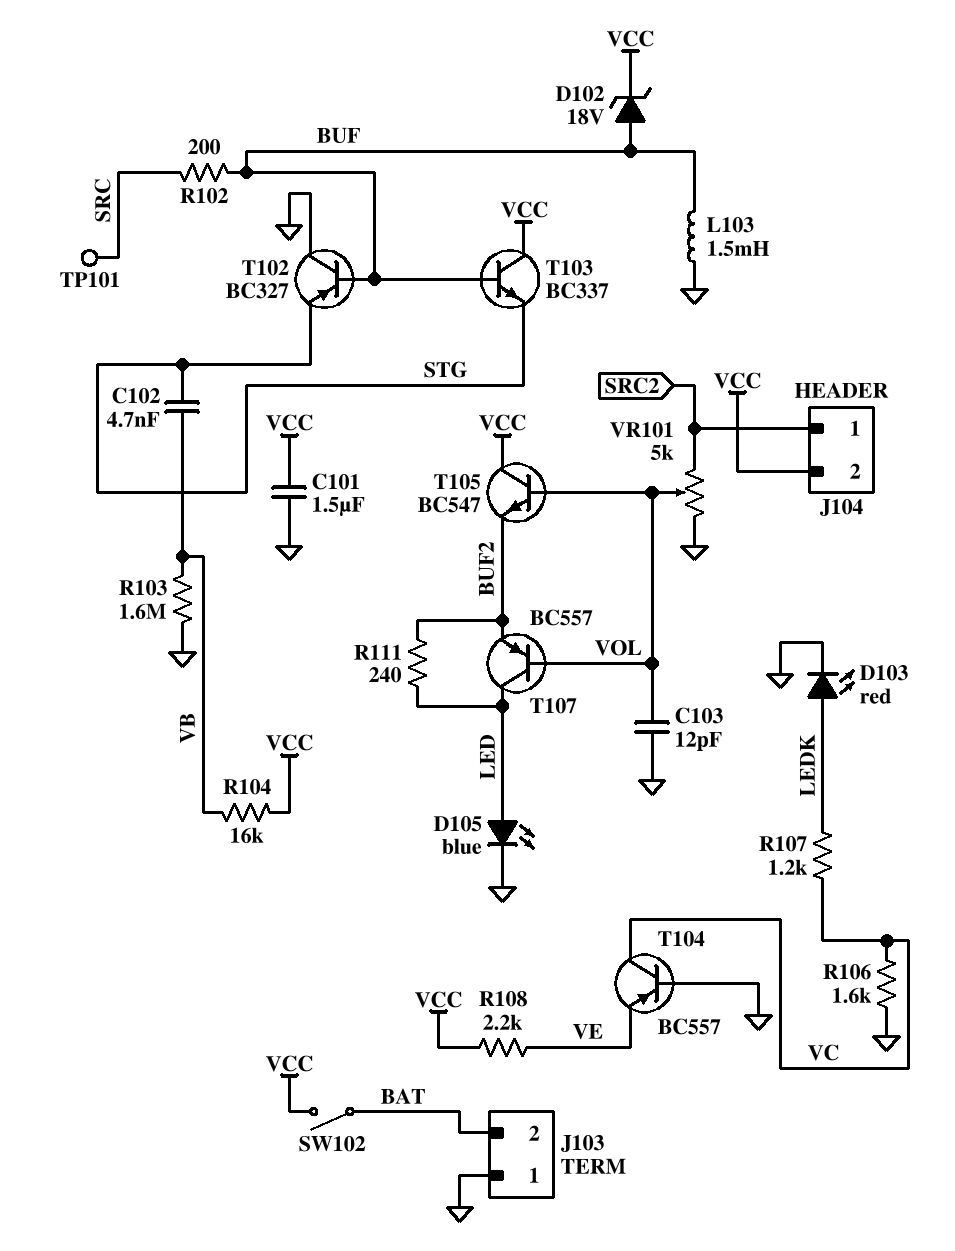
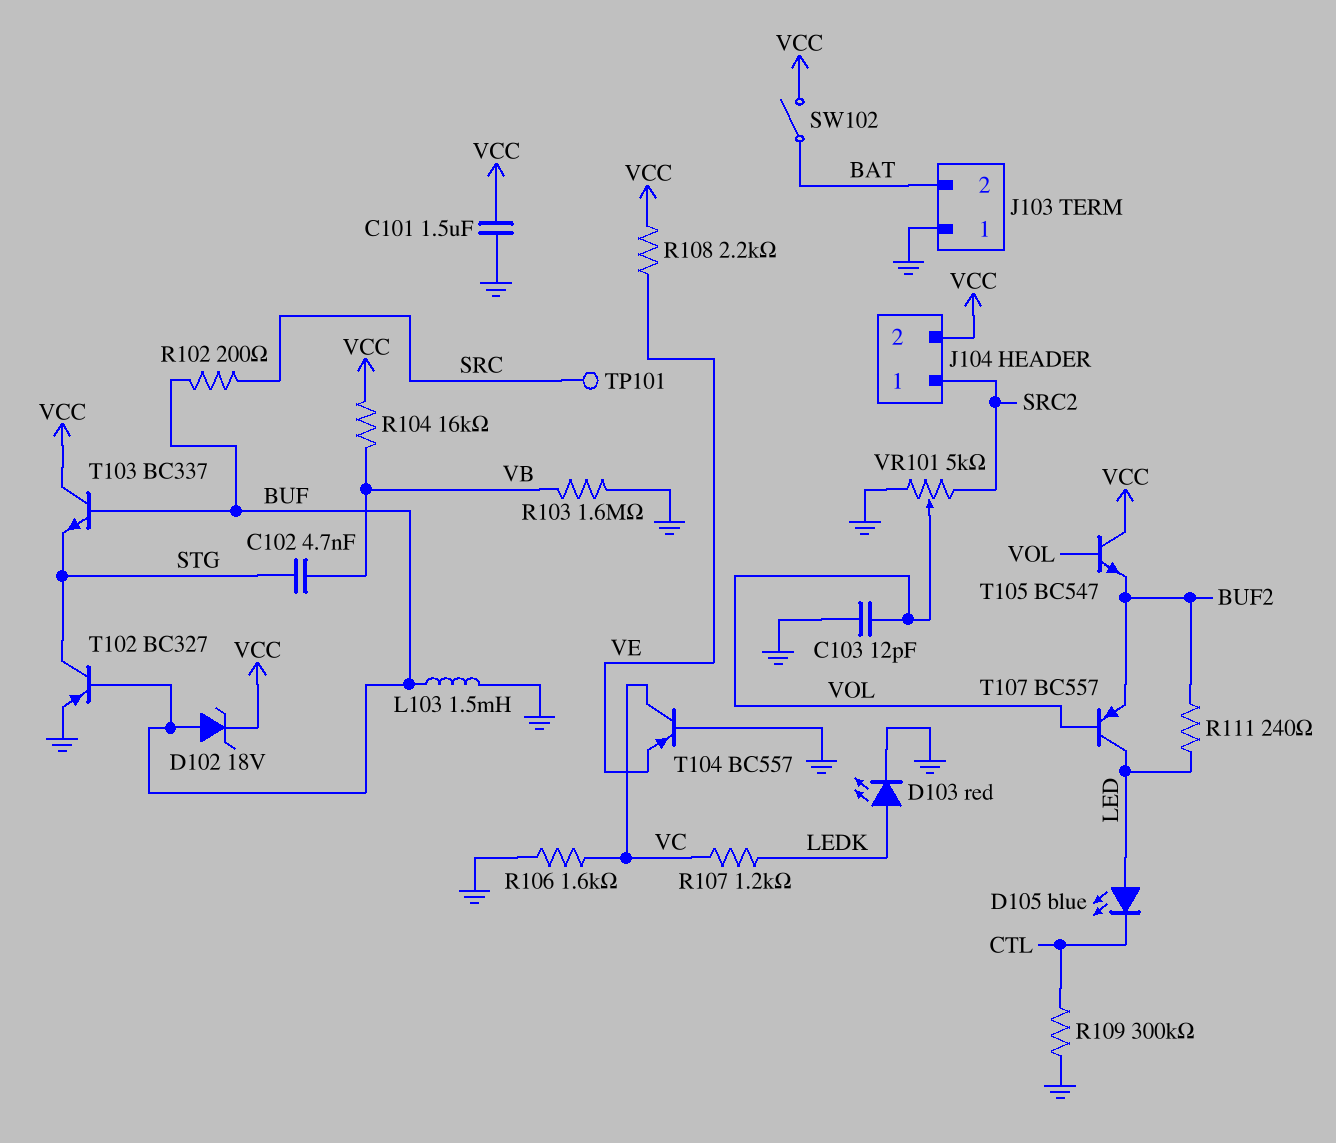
D105: LED blue (A LED, K GND) -> LED blue (A LED, K CTL)
R109: none -> 300k (CTL, GND)
T102: PNP BC327 (B BUF, C GND, E STG) -> PNP BC327 (B BUF, C STG, E GND)

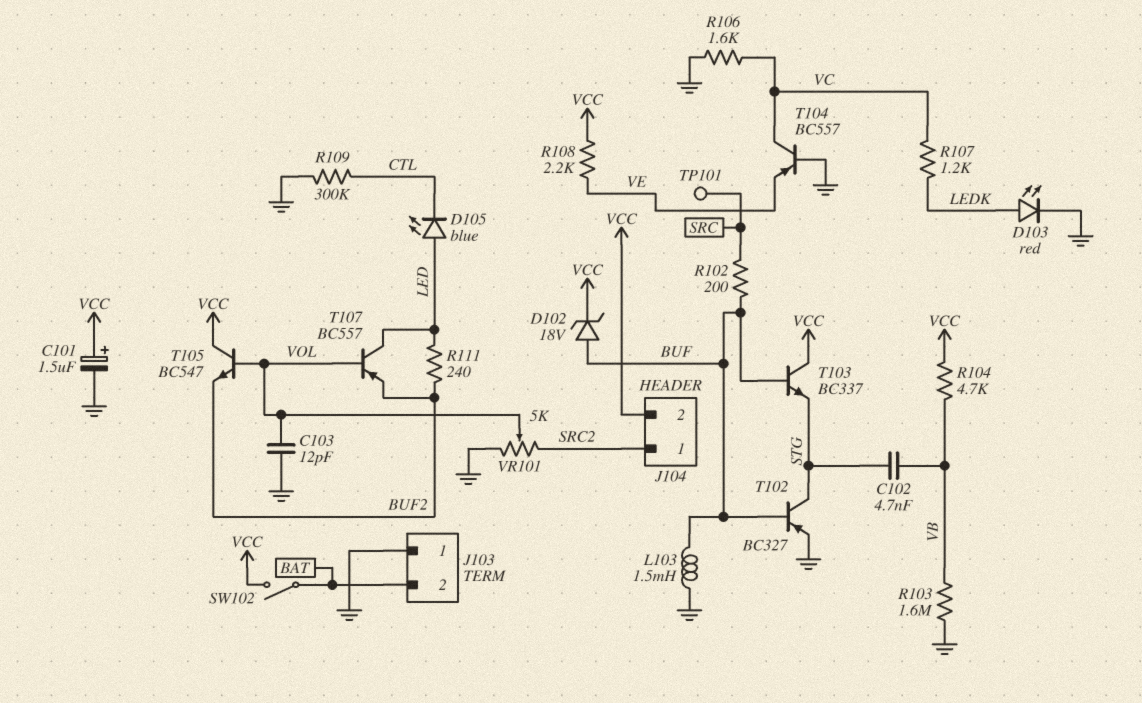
C101: 1.5uF (GND, VCC) -> 1.5uF (plus VCC, minus GND)
R104: 16k (VB, VCC) -> 4.7k (VB, VCC)

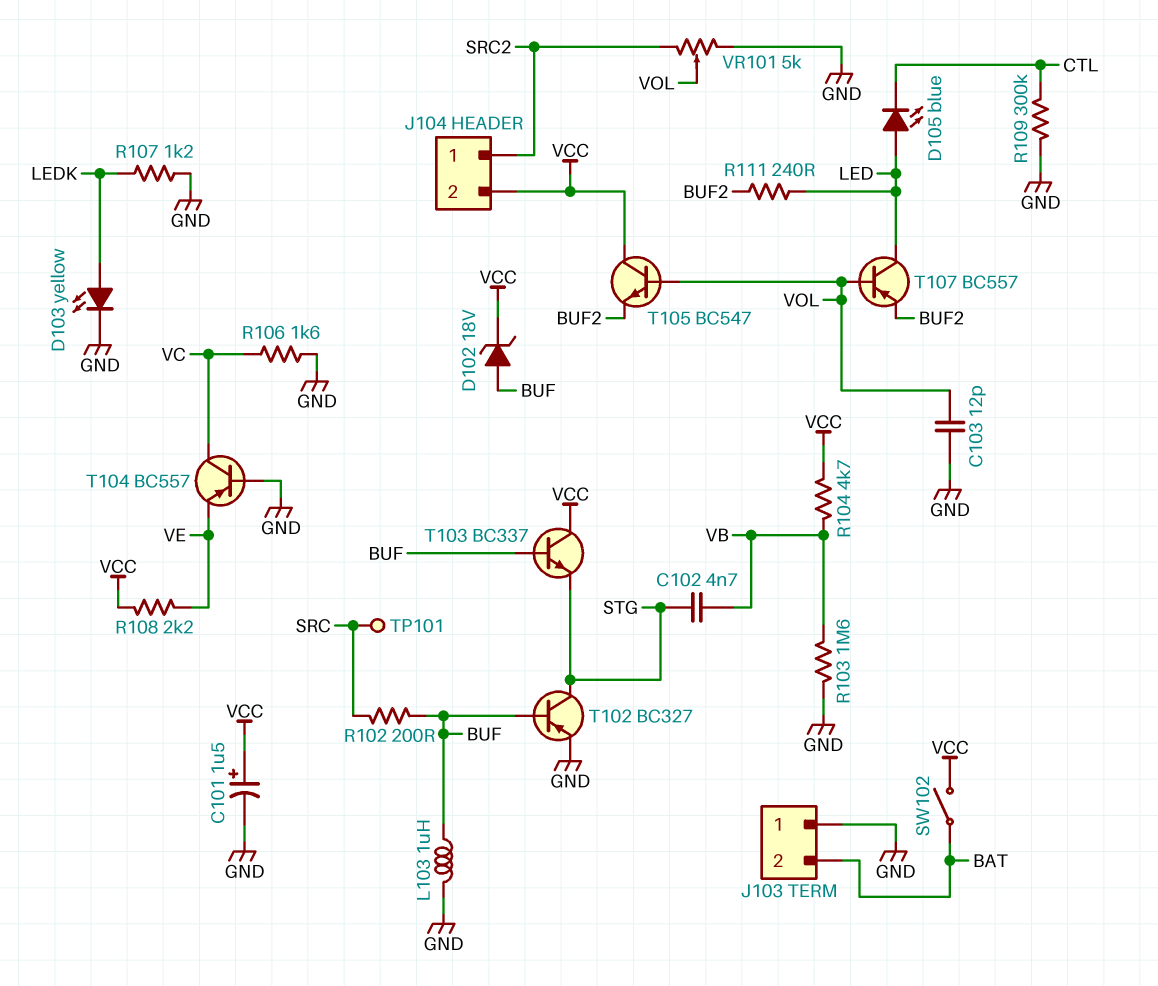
D103: LED red (A LEDK, K GND) -> LED yellow (A LEDK, K GND)
L103: 1.5mH (BUF, GND) -> 1uH (BUF, GND)
R107: 1.2k (LEDK, VC) -> 1.2k (GND, LEDK)

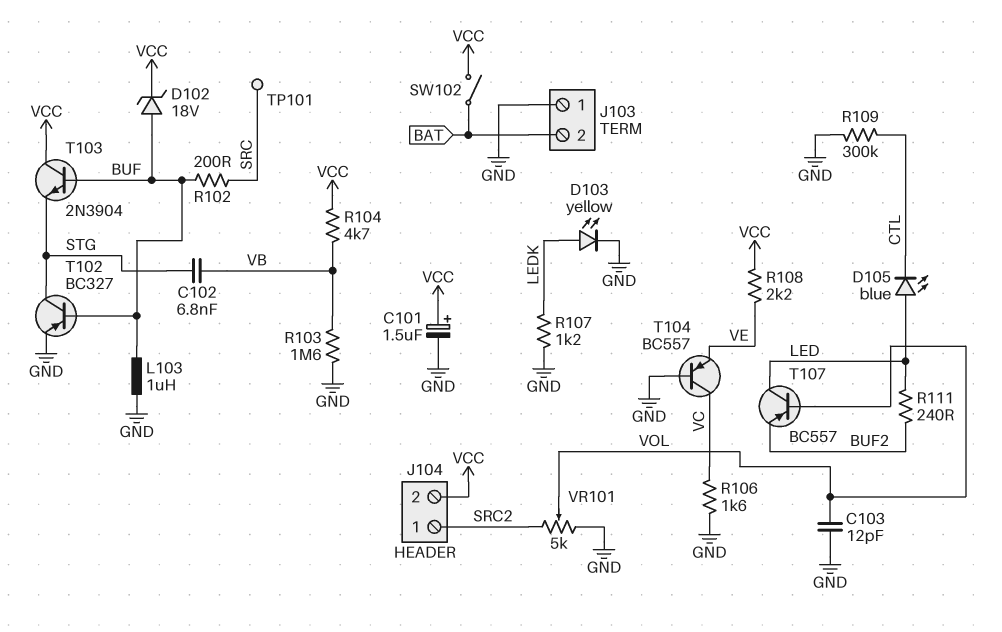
C102: 4.7nF (STG, VB) -> 6.8nF (STG, VB)
T103: NPN BC337 (B BUF, C VCC, E STG) -> NPN 2N3904 (B BUF, C VCC, E STG)
T105: NPN BC547 (B VOL, C VCC, E BUF2) -> none

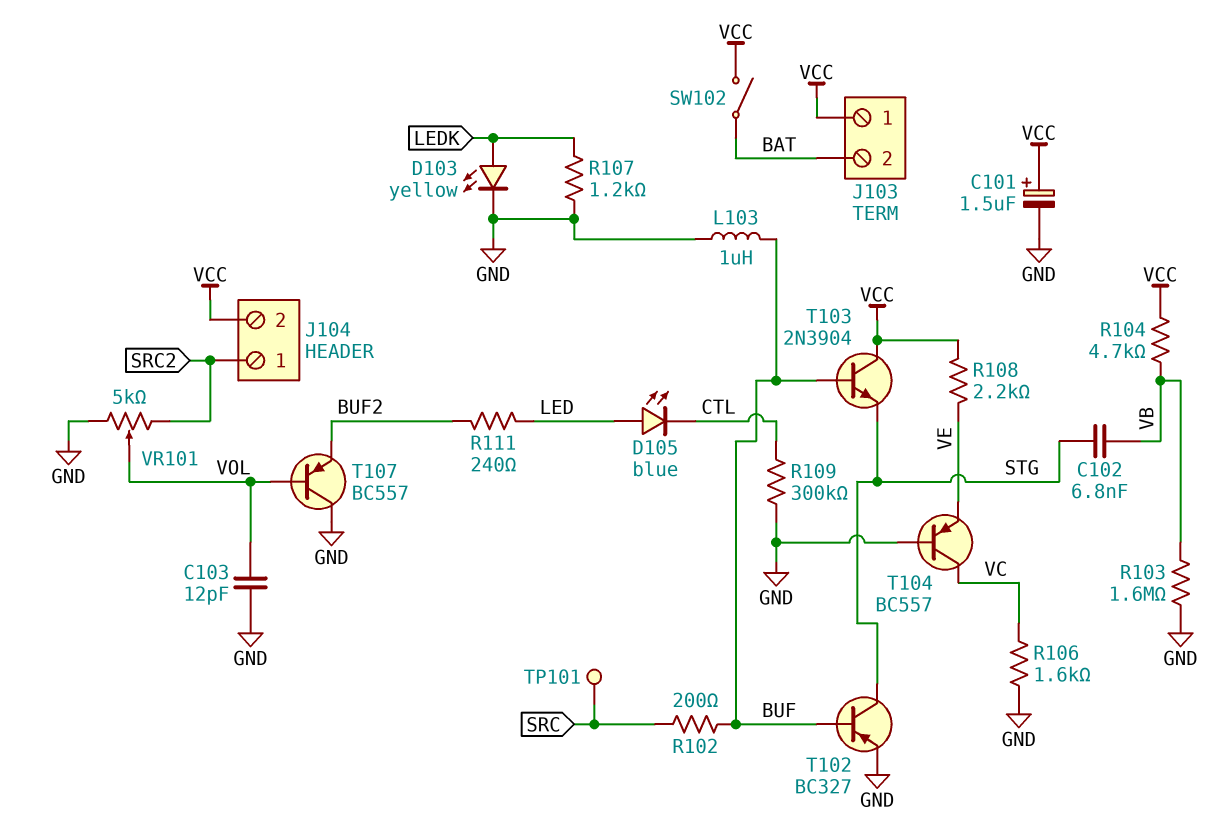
D102: zener 18V (A BUF, K VCC) -> none
J103 pin 1: GND -> VCC
T107: PNP BC557 (B VOL, C LED, E BUF2) -> PNP BC557 (B VOL, C GND, E BUF2)

